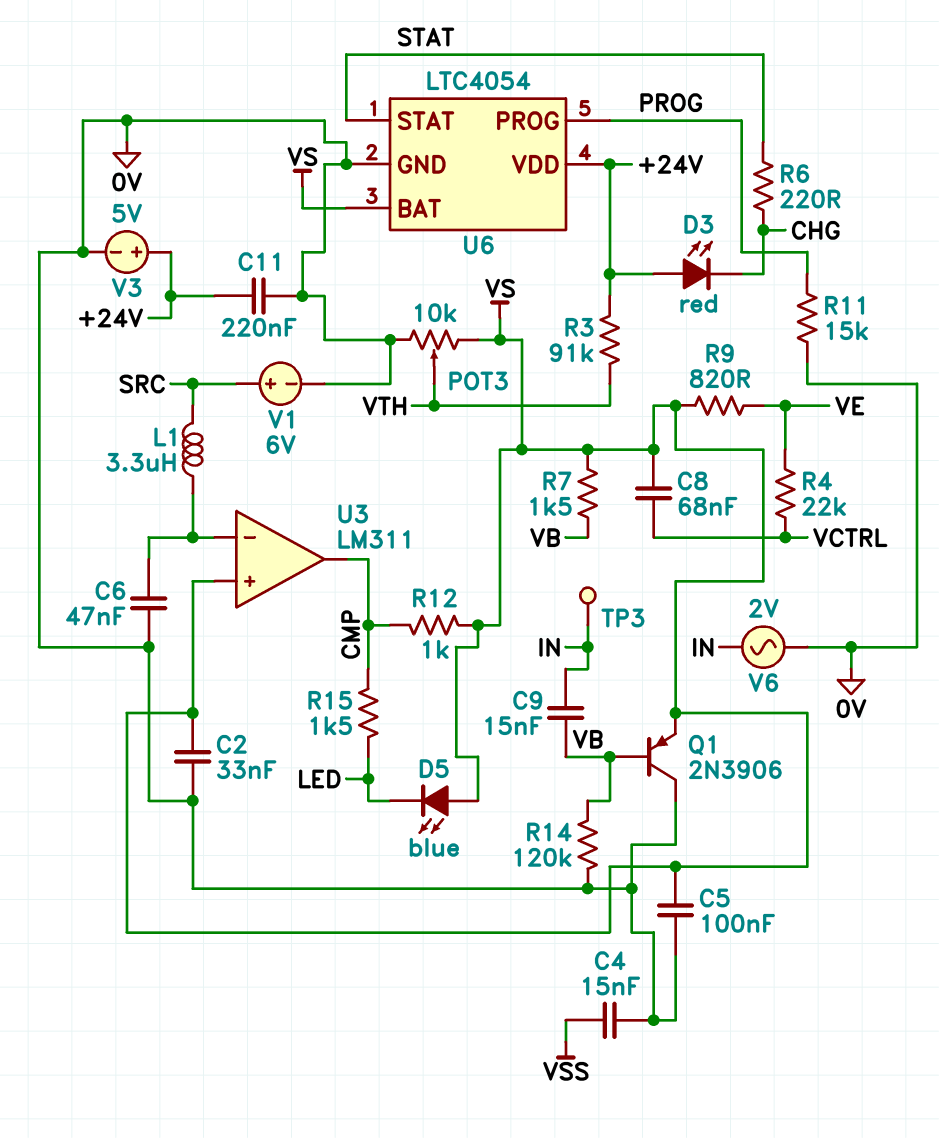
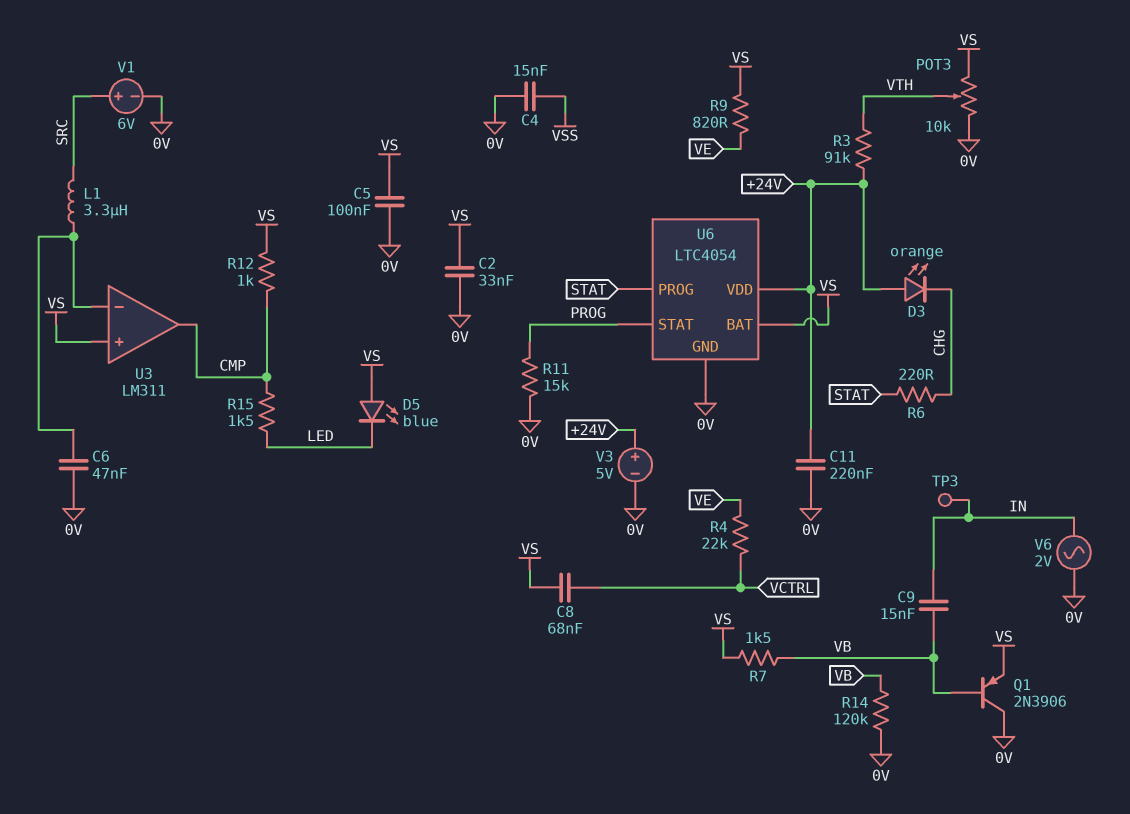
D3: LED red (A +24V, K CHG) -> LED orange (A +24V, K CHG)
U6 pin PROG: PROG -> STAT
U6 pin STAT: STAT -> PROG

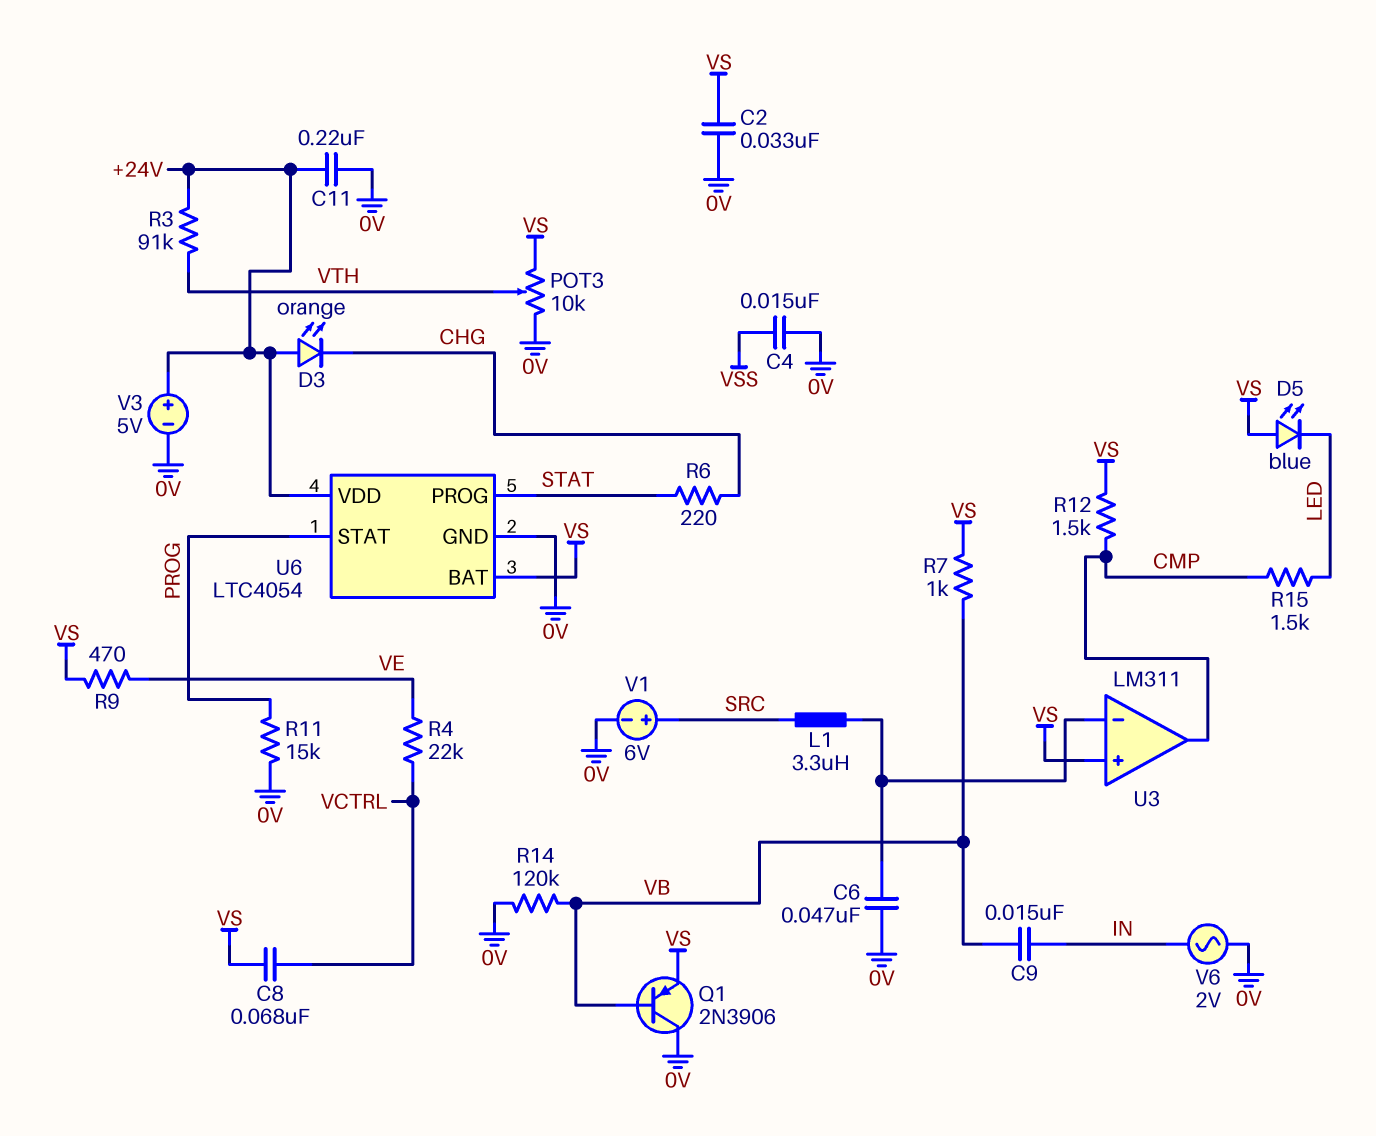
C5: 100nF (0V, VS) -> none
R7: 1.5k (VB, VS) -> 1k (VB, VS)
R9: 820 (VE, VS) -> 470 (VE, VS)
R12: 1k (CMP, VS) -> 1.5k (CMP, VS)
TP3: test point (IN) -> none

